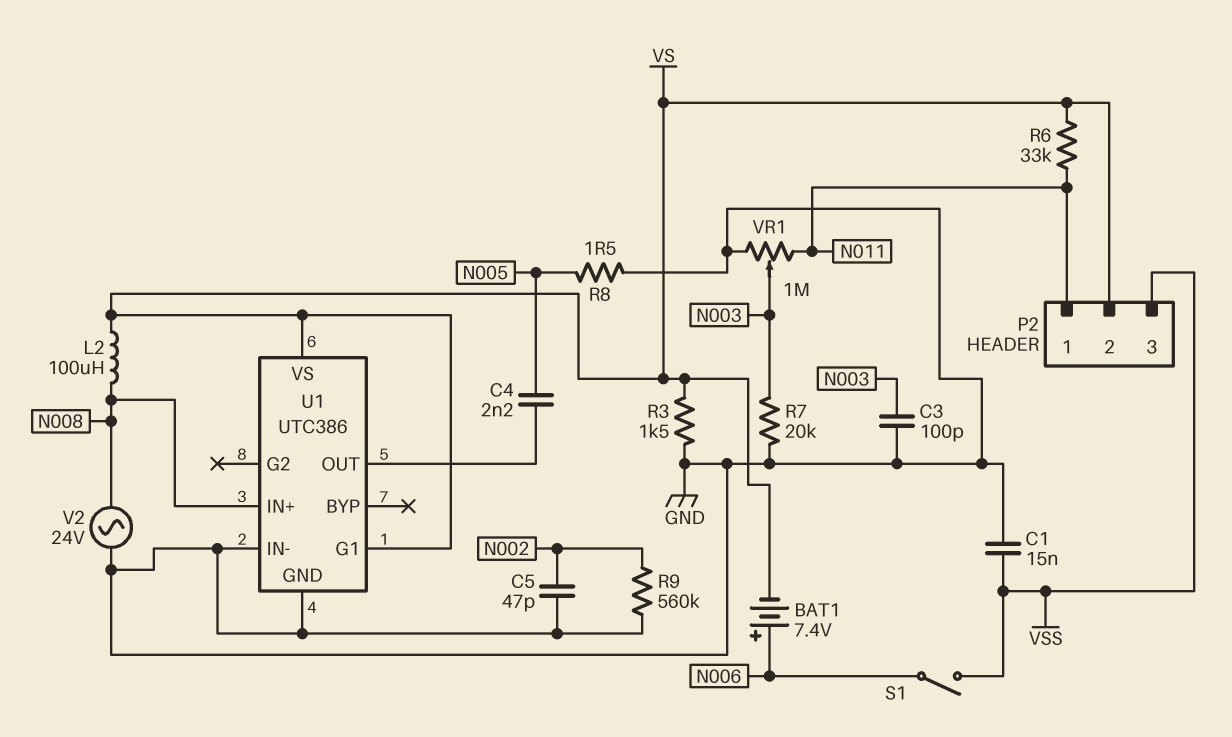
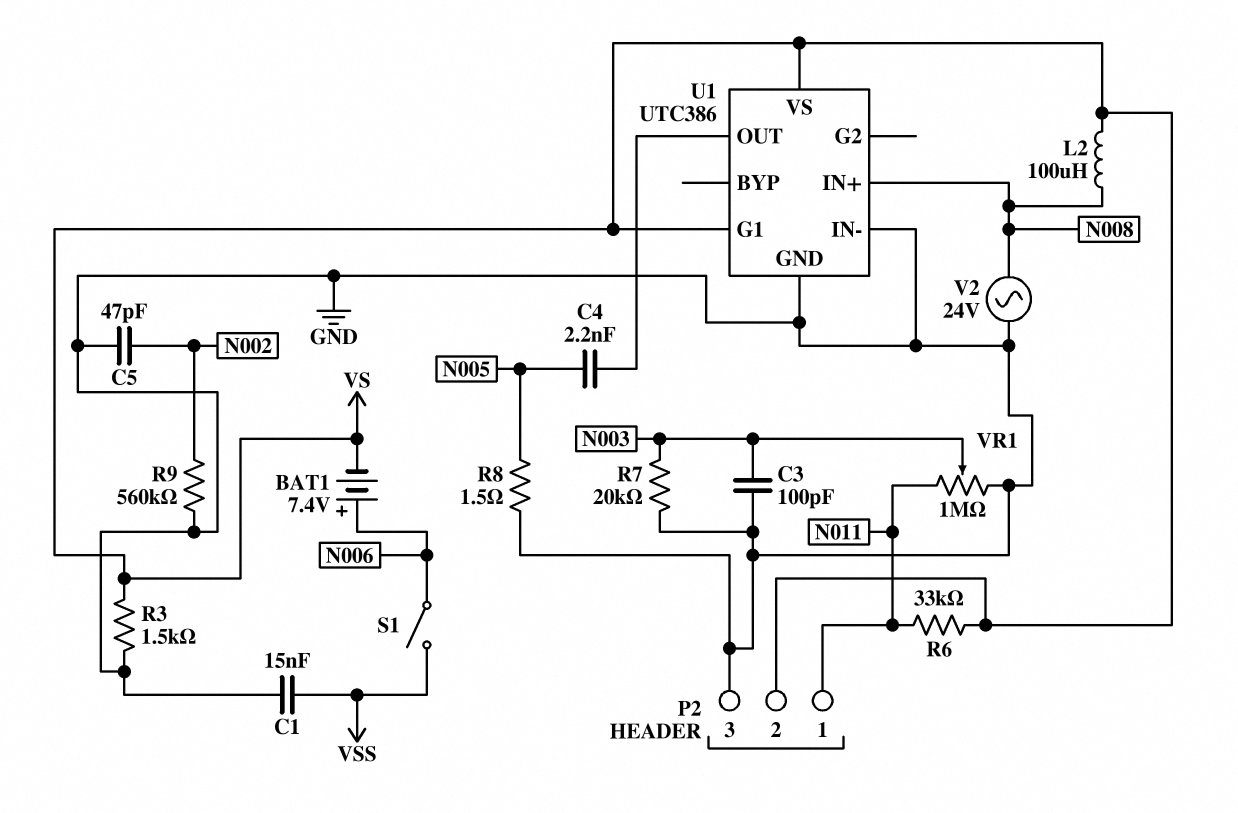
P2 pin 3: VSS -> GND

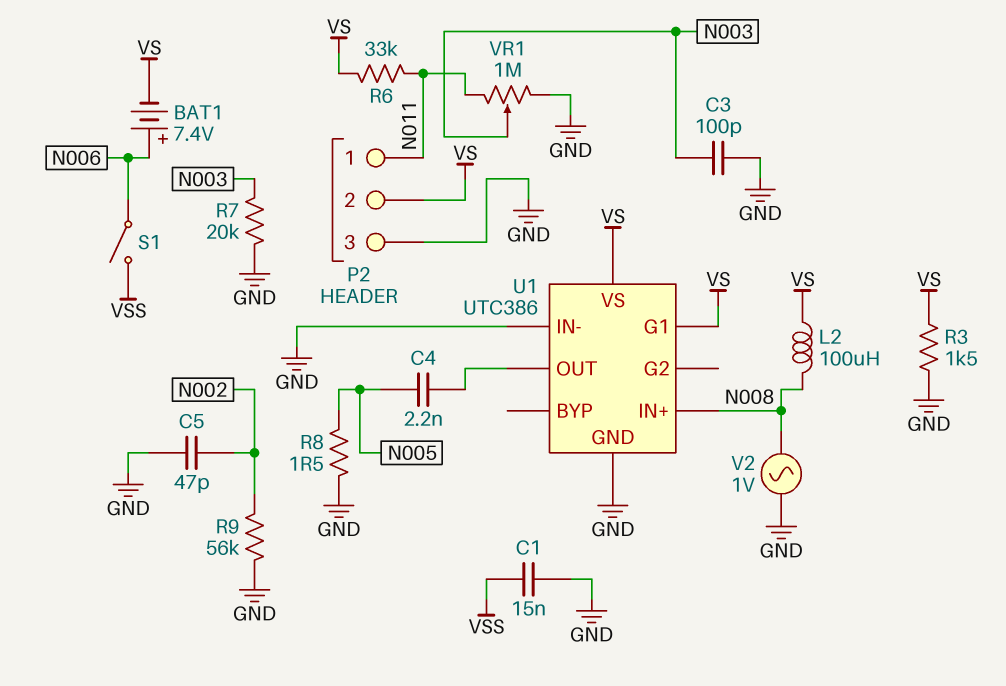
R9: 560k (GND, N002) -> 56k (GND, N002)
V2: AC 24V (GND, N008) -> AC 1V (GND, N008)

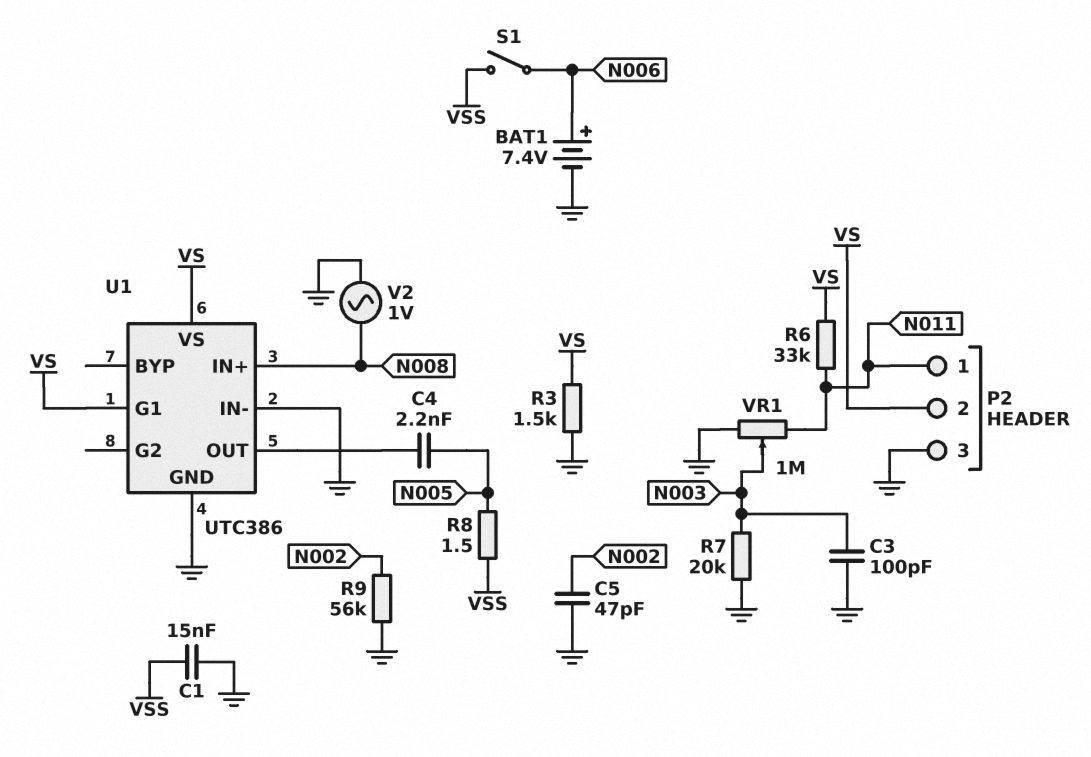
BAT1: 7.4V (plus N006, minus VS) -> 7.4V (plus N006, minus GND)
L2: 100uH (N008, VS) -> none
R8: 1.5 (GND, N005) -> 1.5 (N005, VSS)

